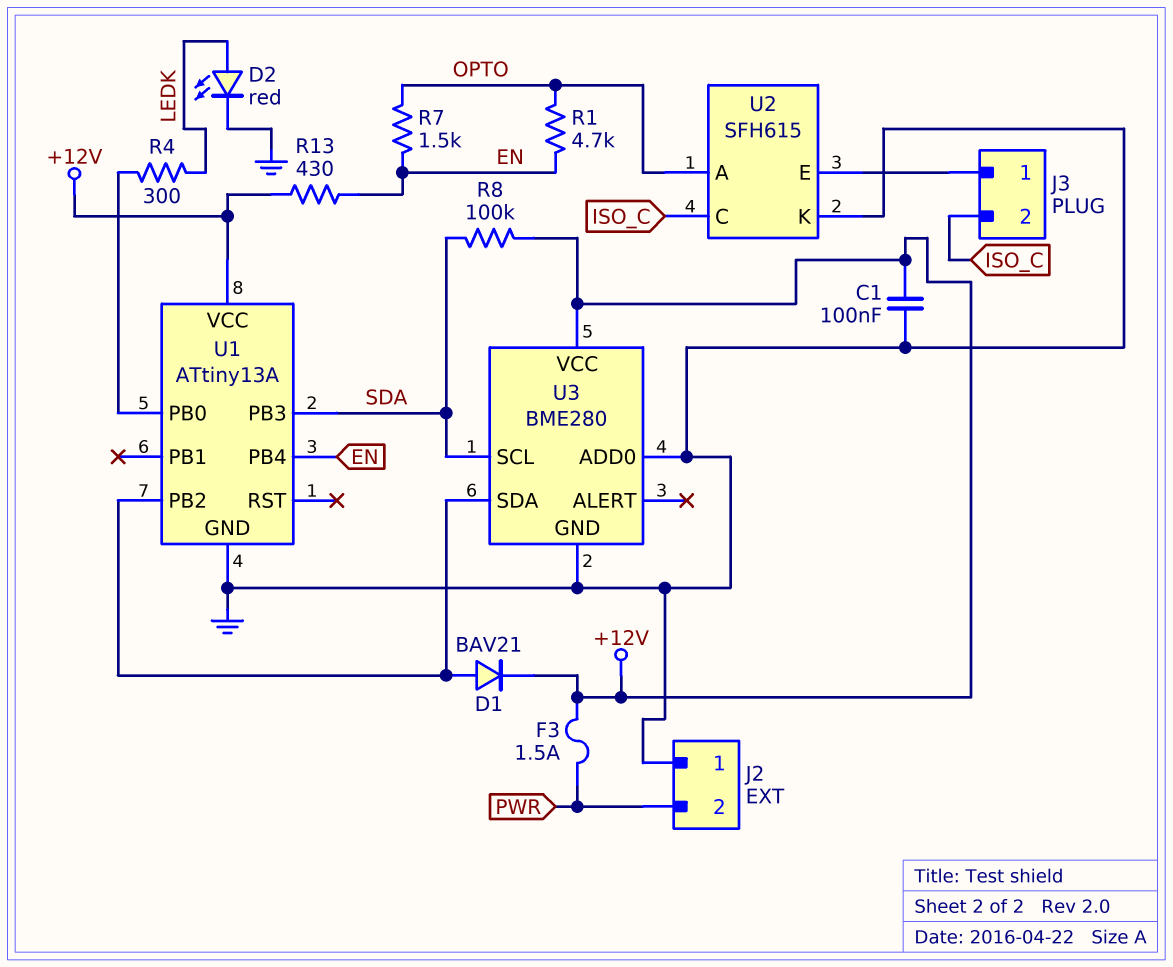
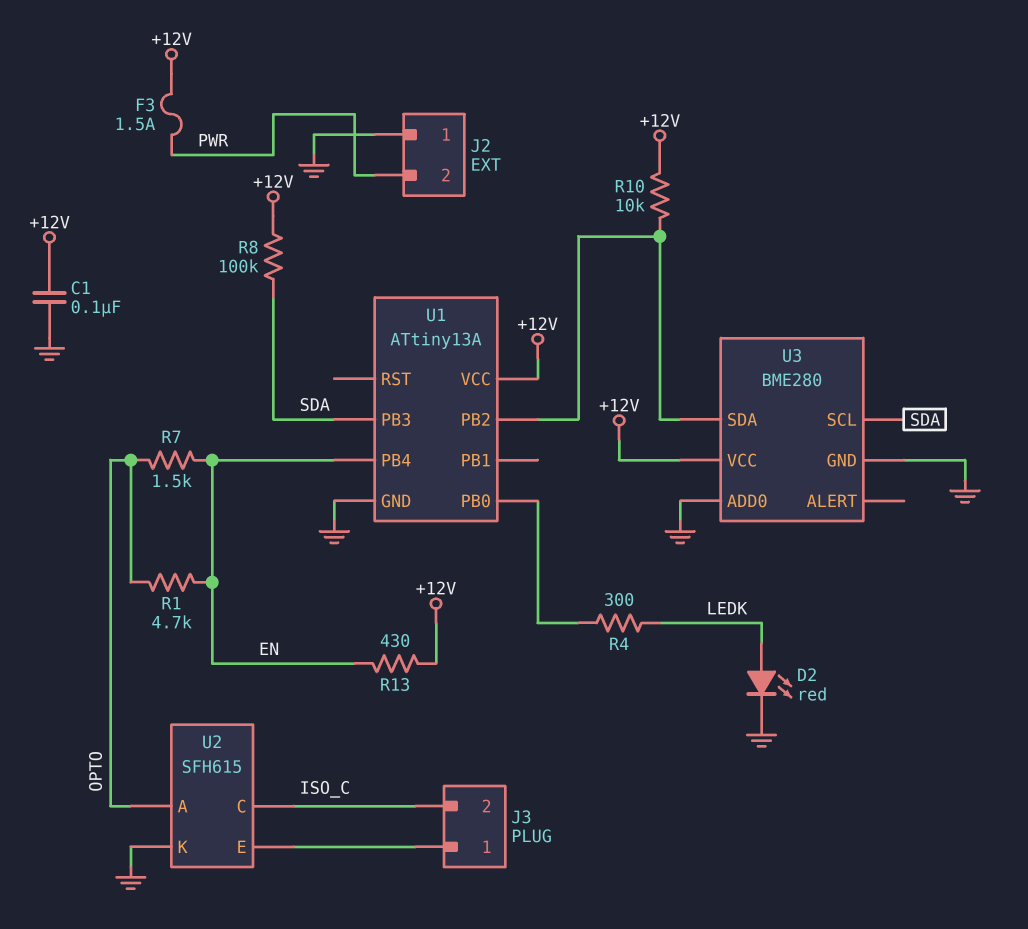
D1: diode BAV21 (A U1/PB2, K +12V) -> none
R10: none -> 10k (+12V, U1/PB2)

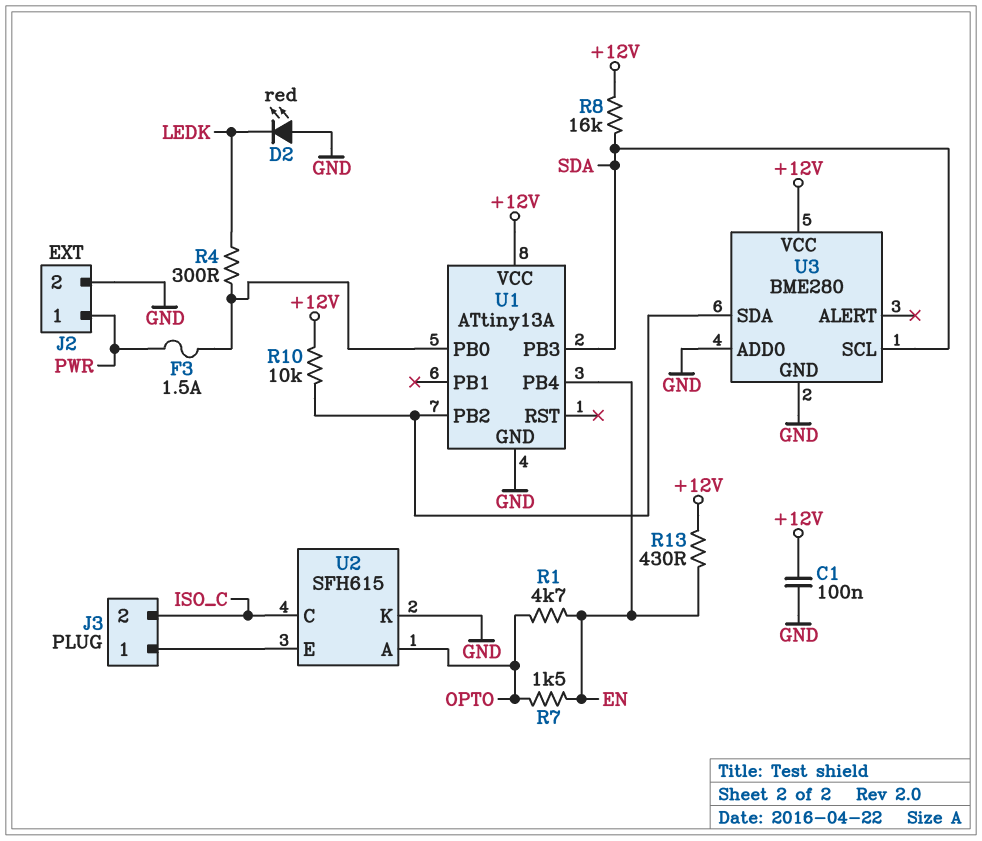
D2: LED red (A LEDK, K GND) -> LED red (A GND, K LEDK)
F3: 1.5A (+12V, PWR) -> 1.5A (PWR, U1/PB0)
J2 pin 1: GND -> PWR
J2 pin 2: PWR -> GND
R8: 100k (+12V, SDA) -> 16k (+12V, SDA)

